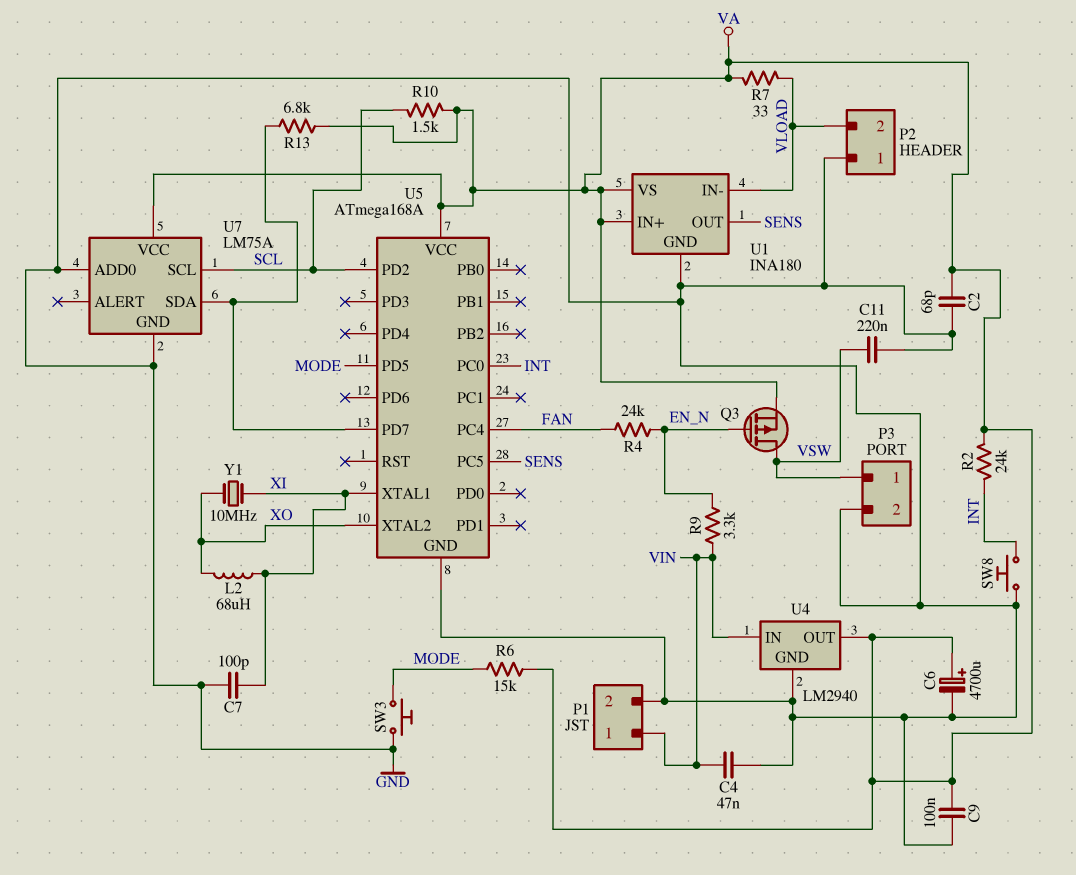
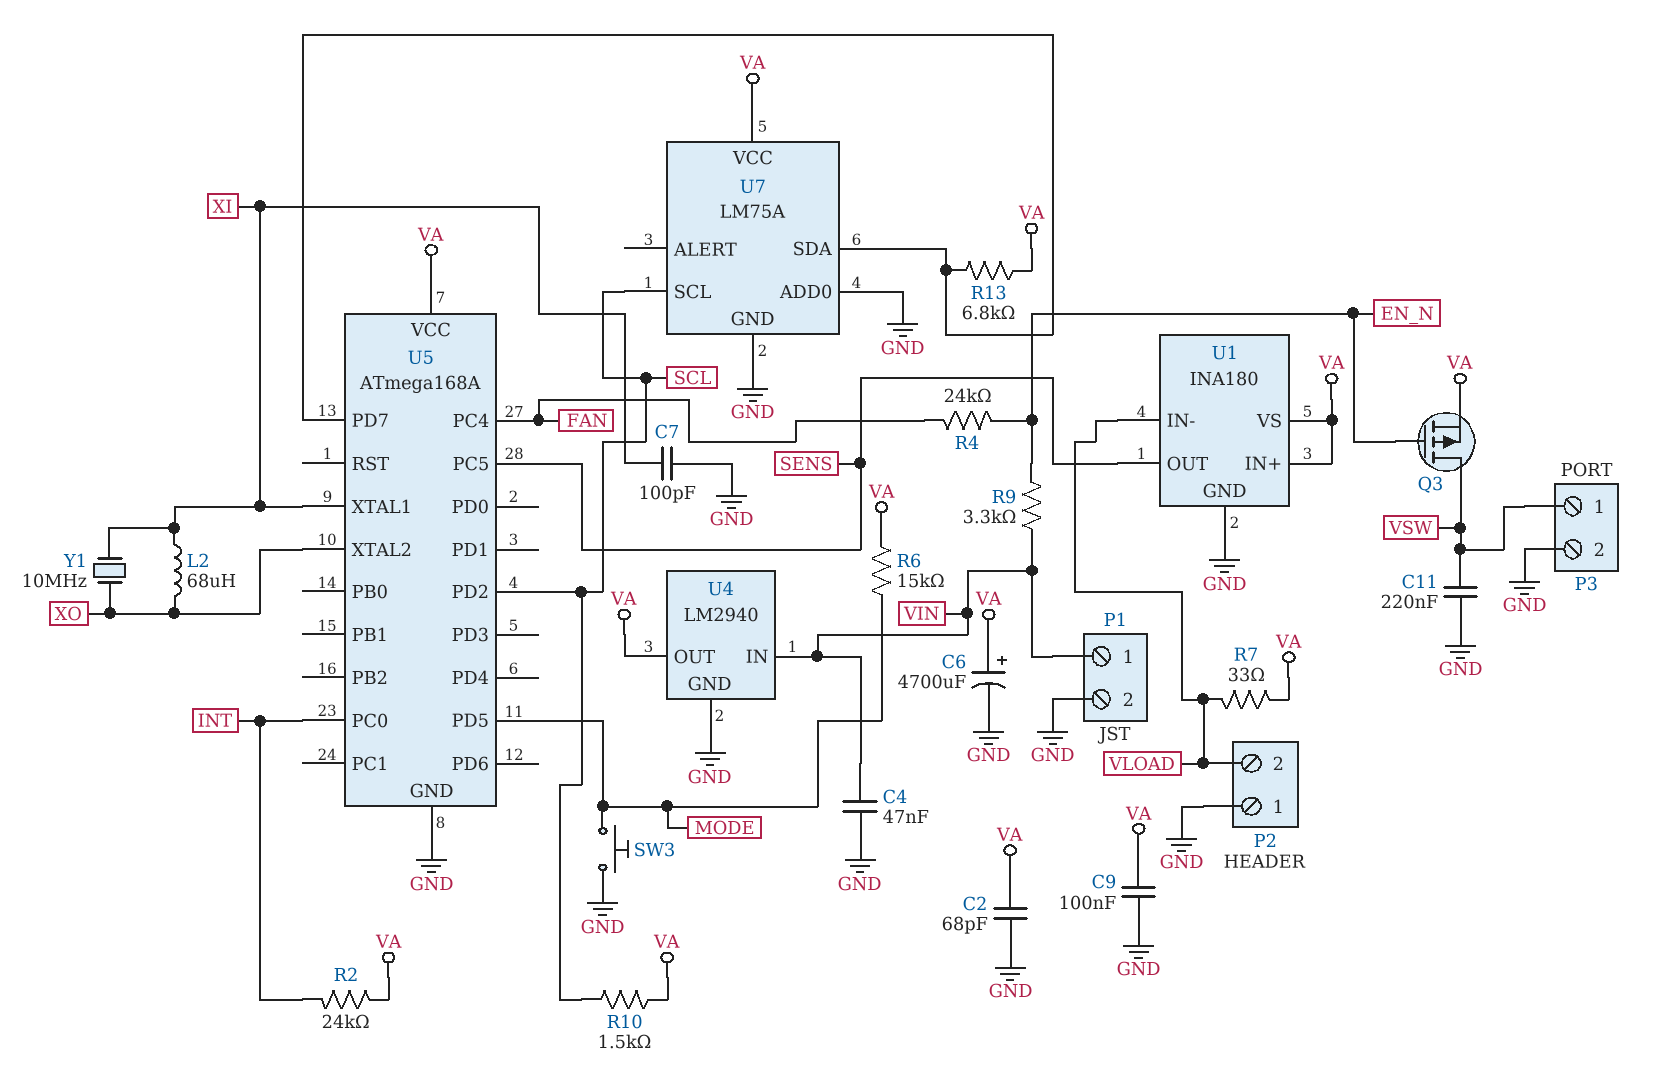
SW8: button (GND, INT) -> none

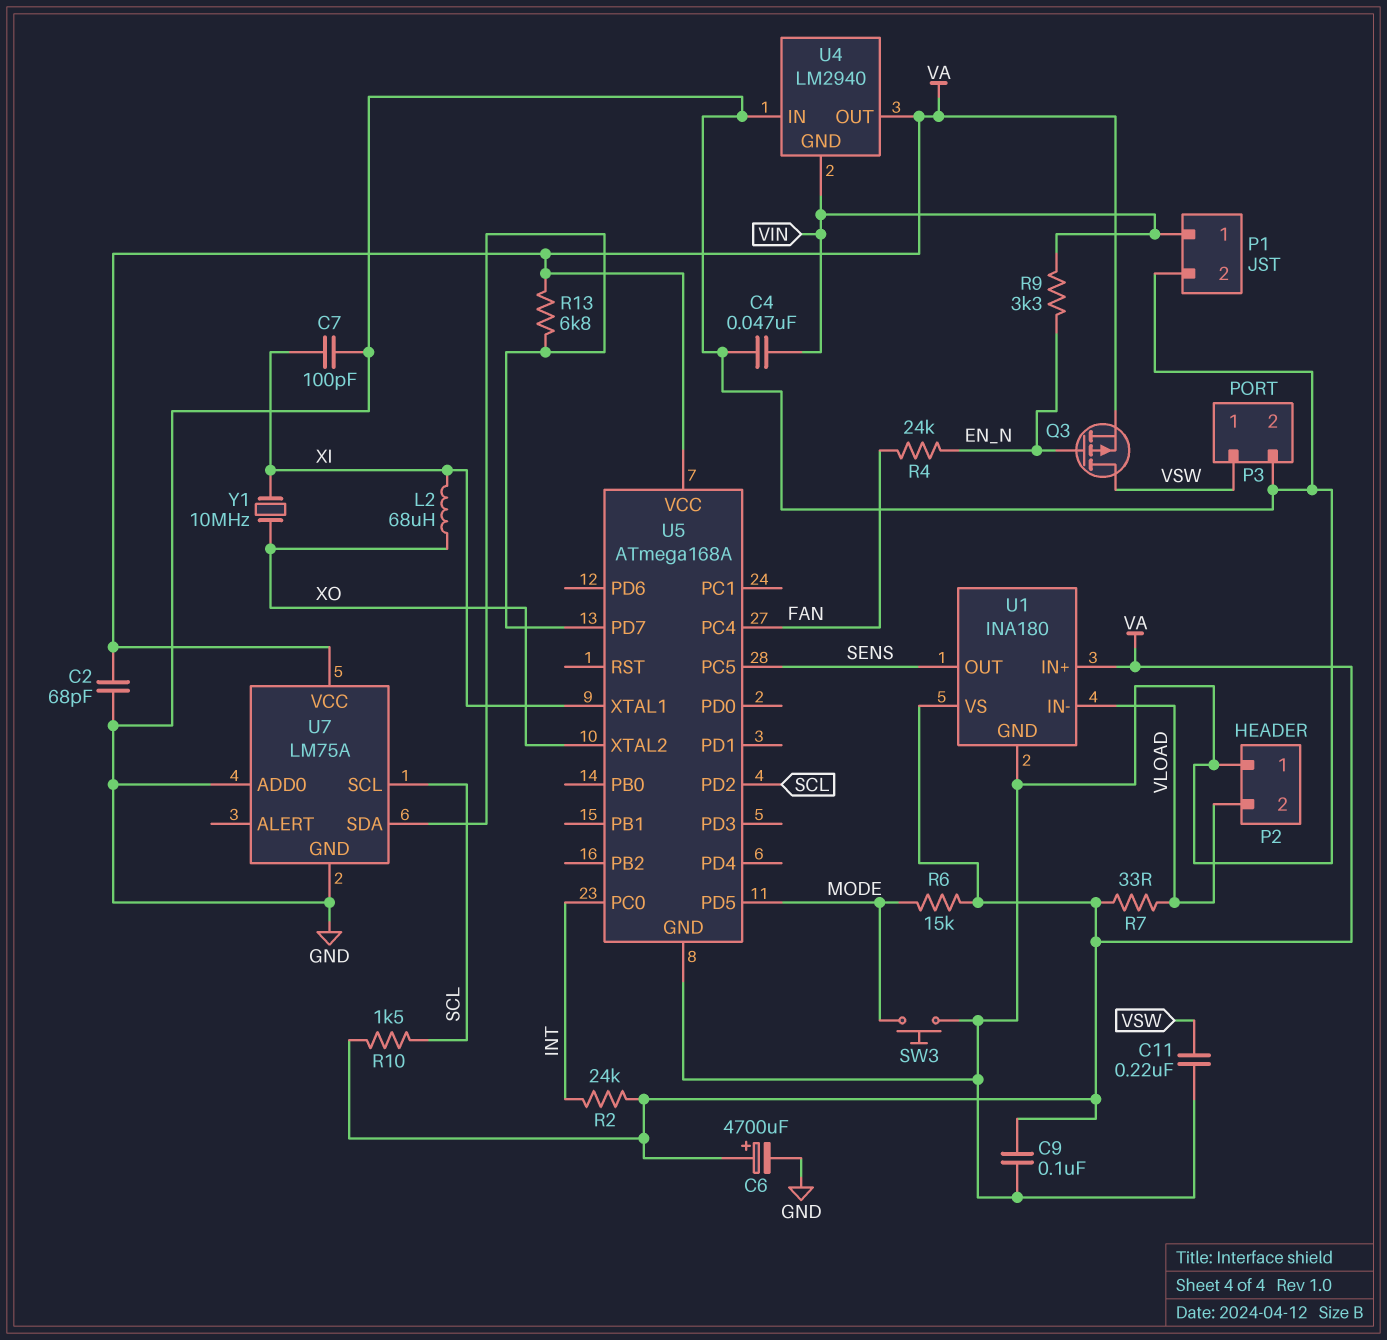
U4 pin GND: GND -> VIN
U4 pin IN: VIN -> GND

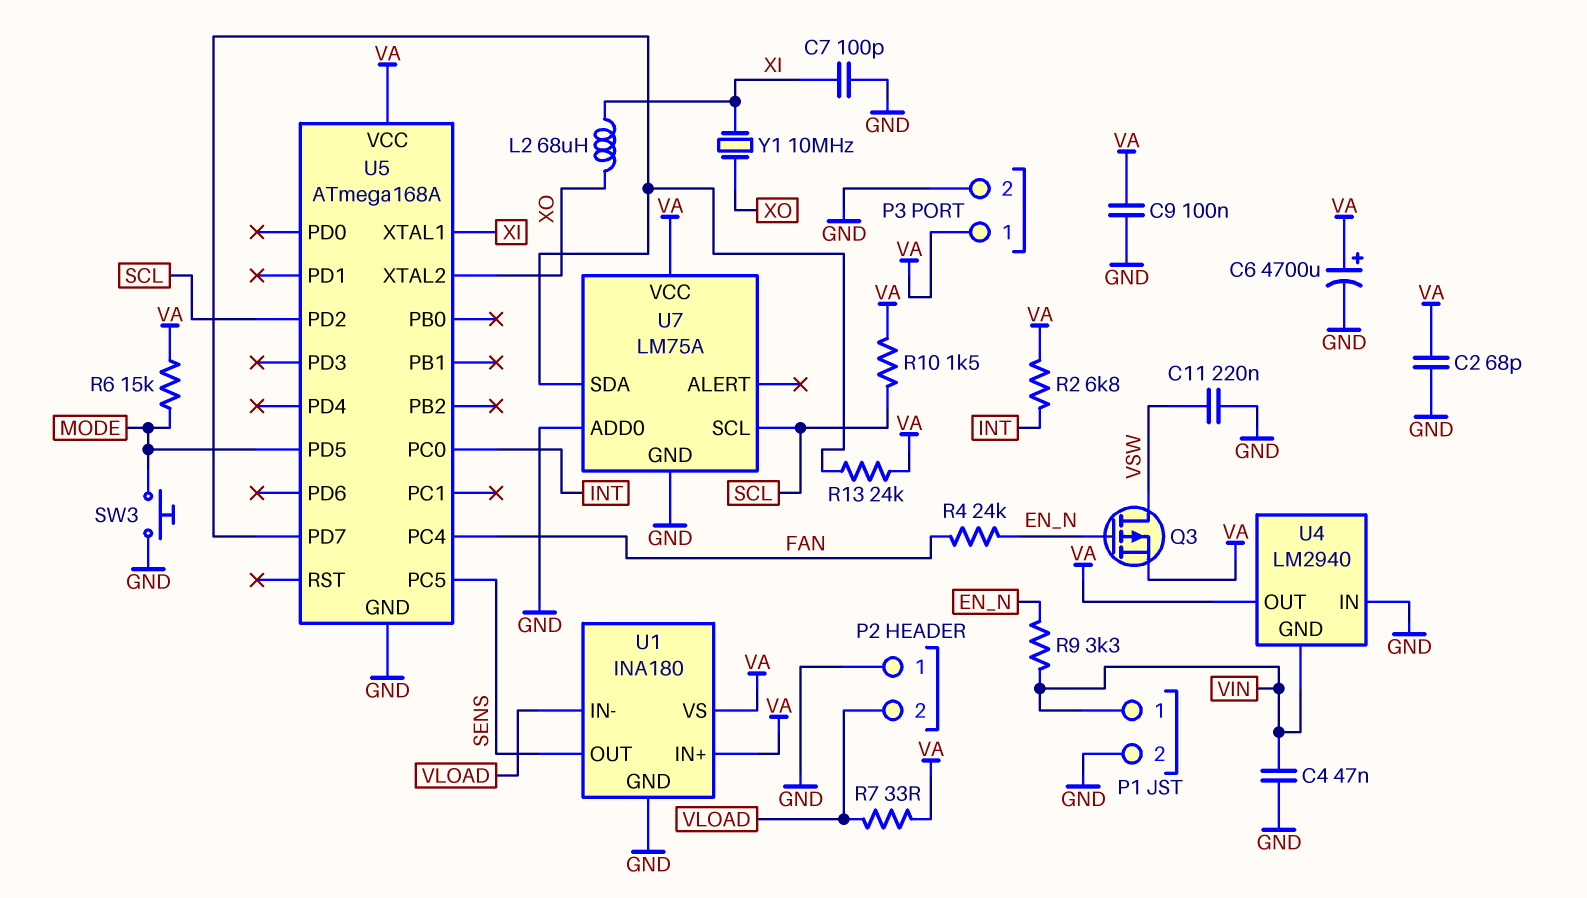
P3 pin 1: VSW -> VA
R2: 24k (INT, VA) -> 6.8k (INT, VA)
R13: 6.8k (U5/PD7, VA) -> 24k (U5/PD7, VA)

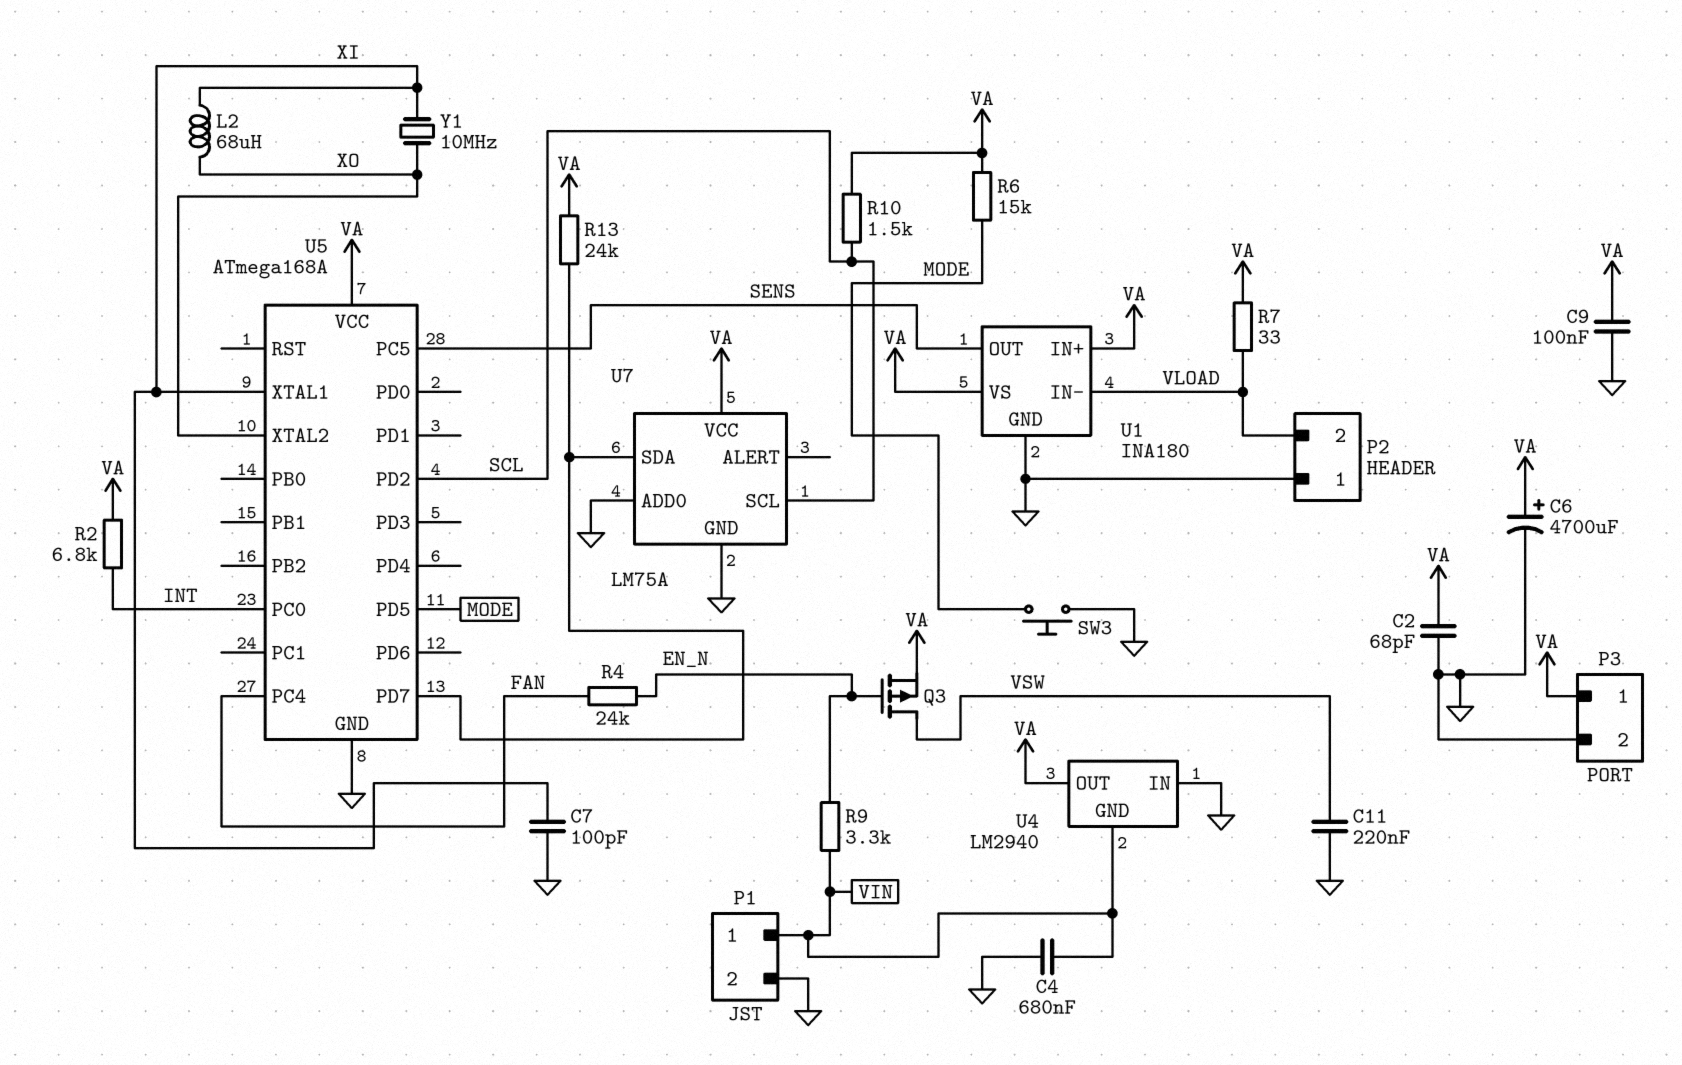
C4: 47nF (GND, VIN) -> 680nF (GND, VIN)

